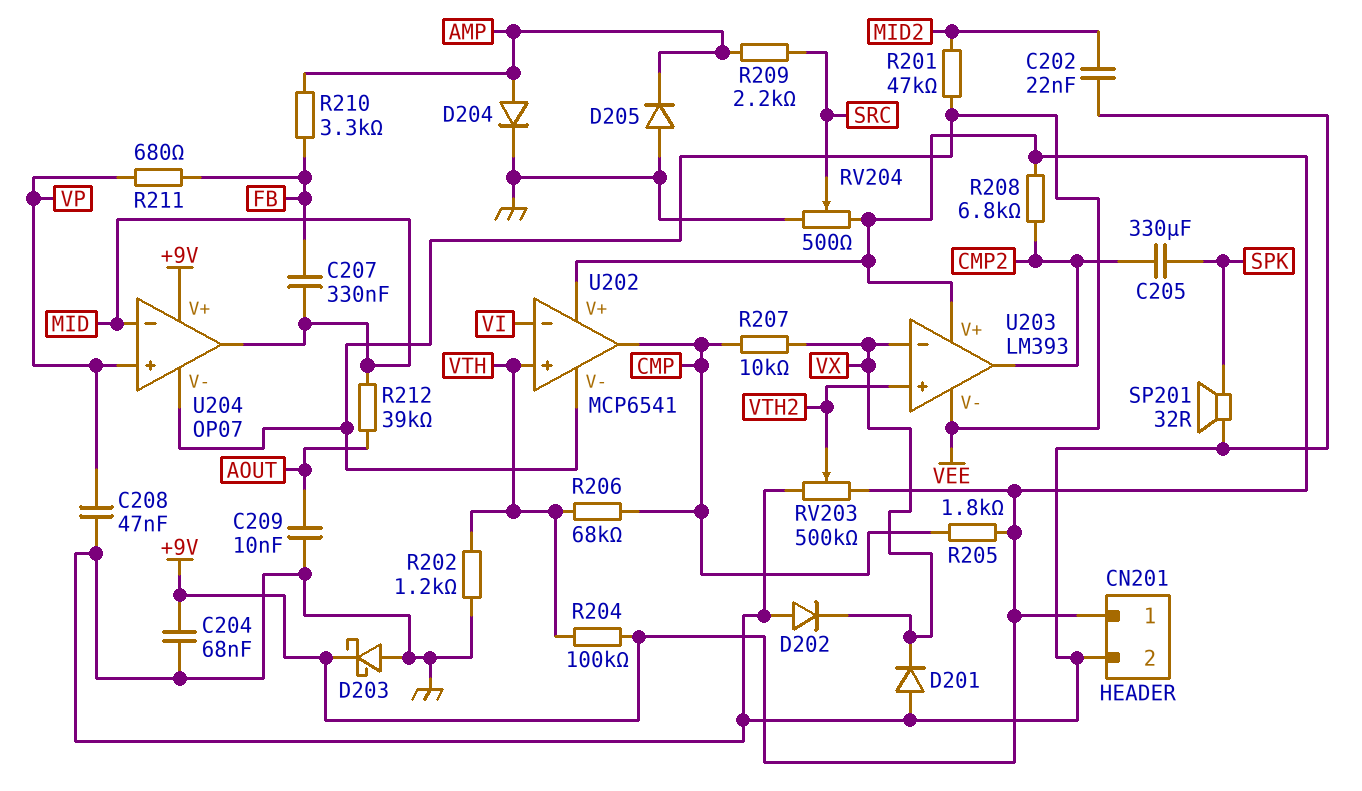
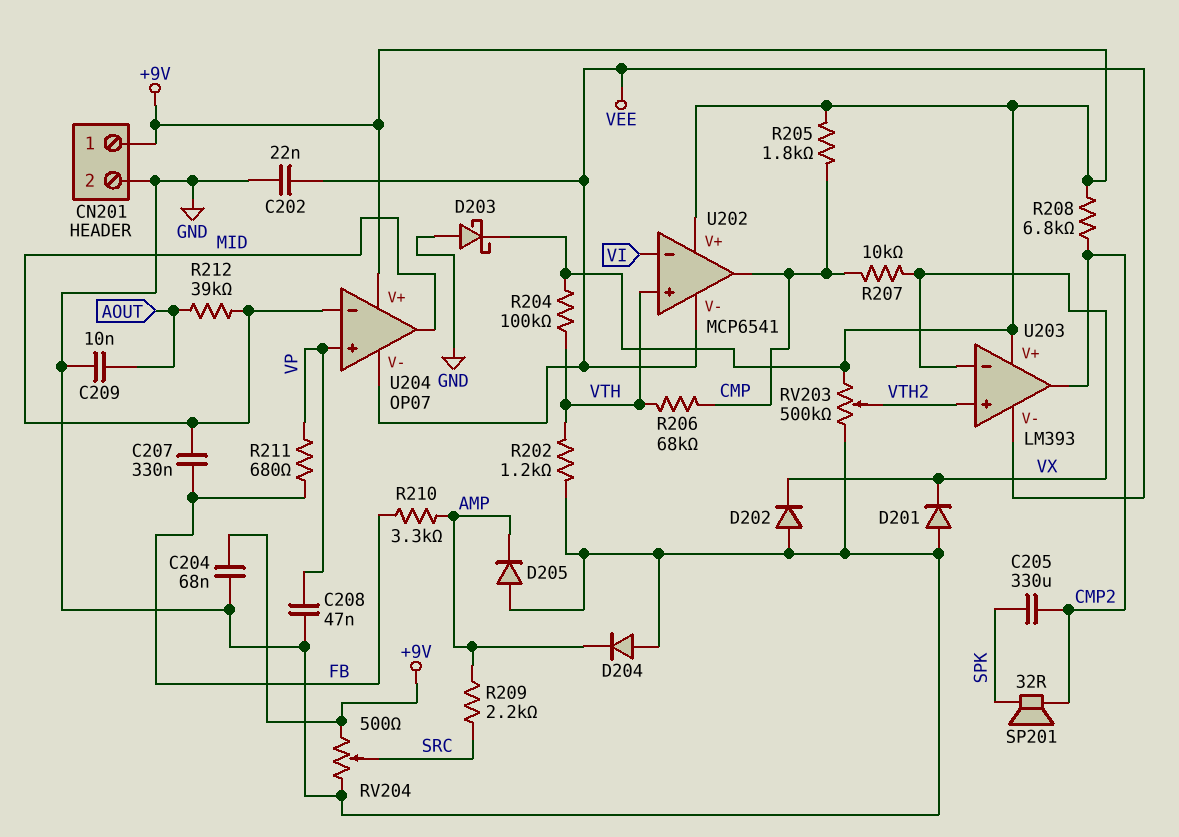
C202: 22nF (GND, MID2) -> 22nF (GND, VEE)
D204: diode (A AMP, K GND) -> diode (A GND, K AMP)
R201: 47k (MID2, VEE) -> none
SP201: speaker 32R (GND, SPK) -> speaker 32R (CMP2, SPK)

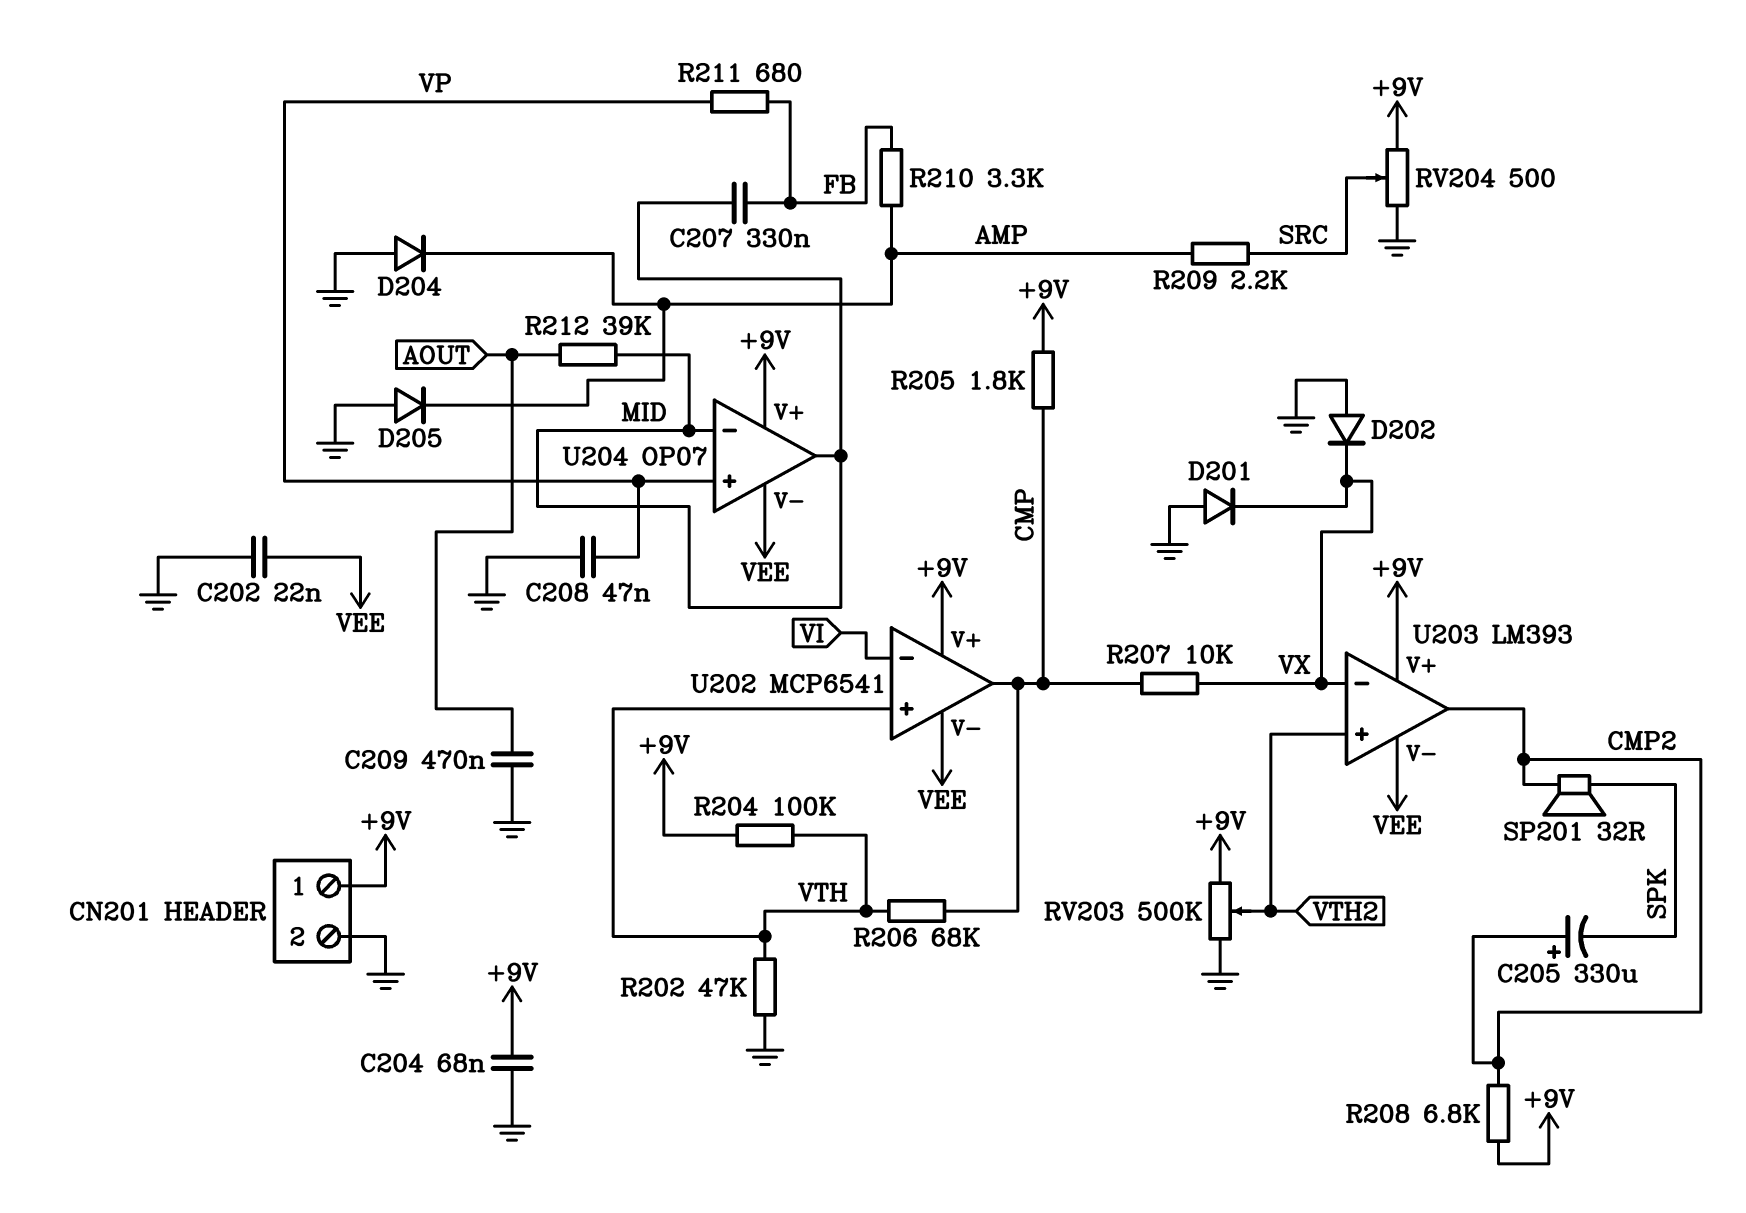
C205: 330uF (CMP2, SPK) -> 330uF (plus CMP2, minus SPK)
C209: 10nF (AOUT, GND) -> 470nF (AOUT, GND)
D203: schottky (A GND, K +9V) -> none
R202: 1.2k (GND, VTH) -> 47k (GND, VTH)

